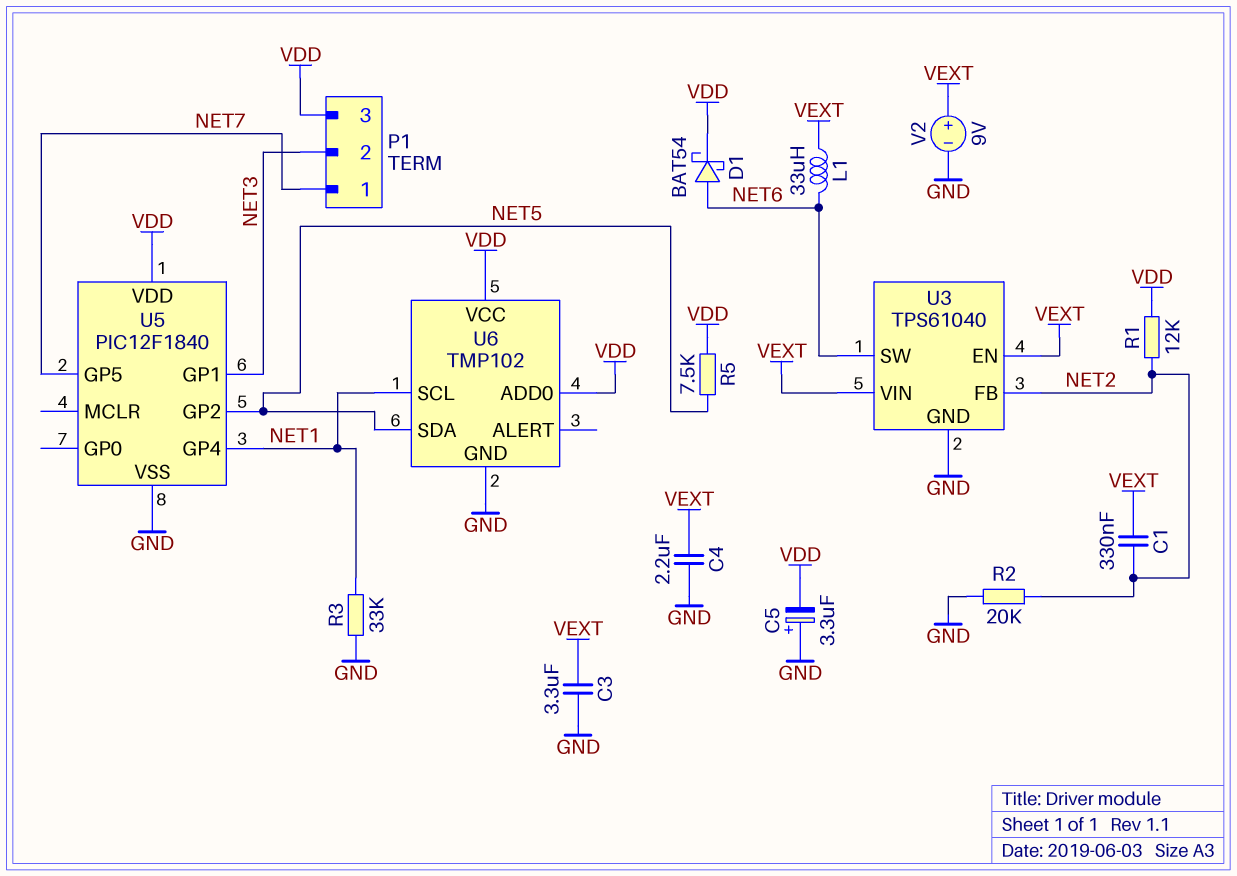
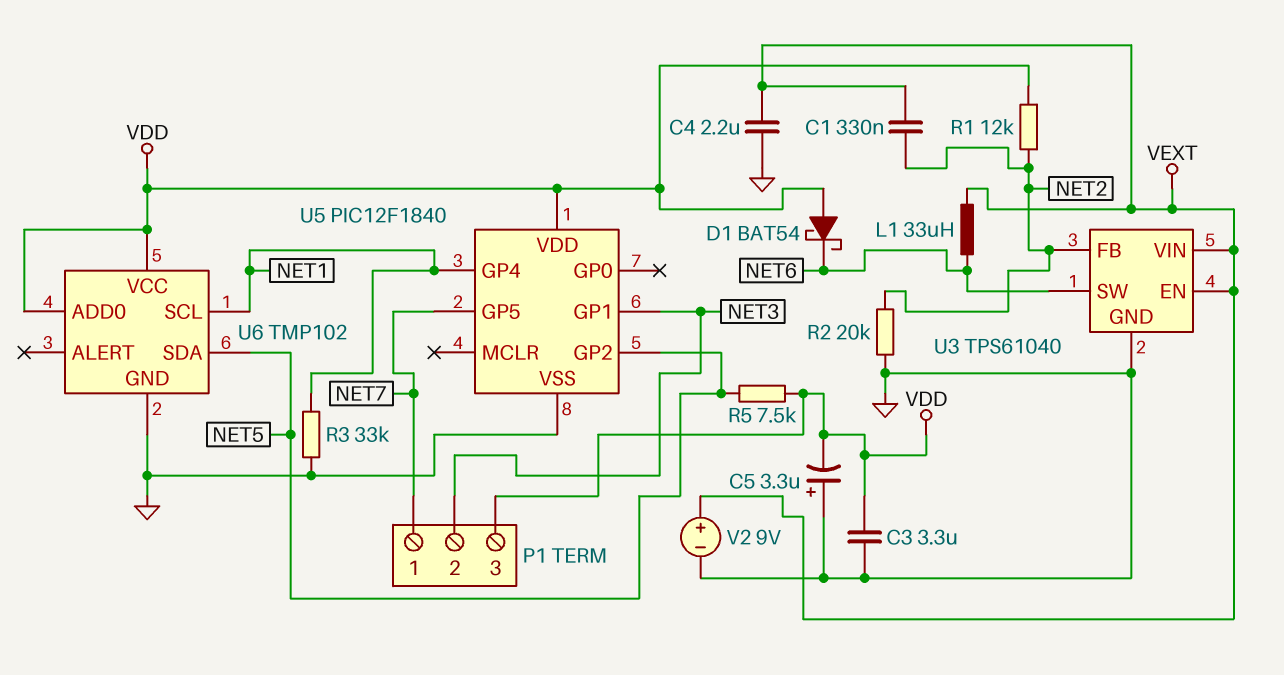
C3: 3.3uF (GND, VEXT) -> 3.3uF (GND, VDD)
D1: schottky BAT54 (A NET6, K VDD) -> schottky BAT54 (A VDD, K NET6)

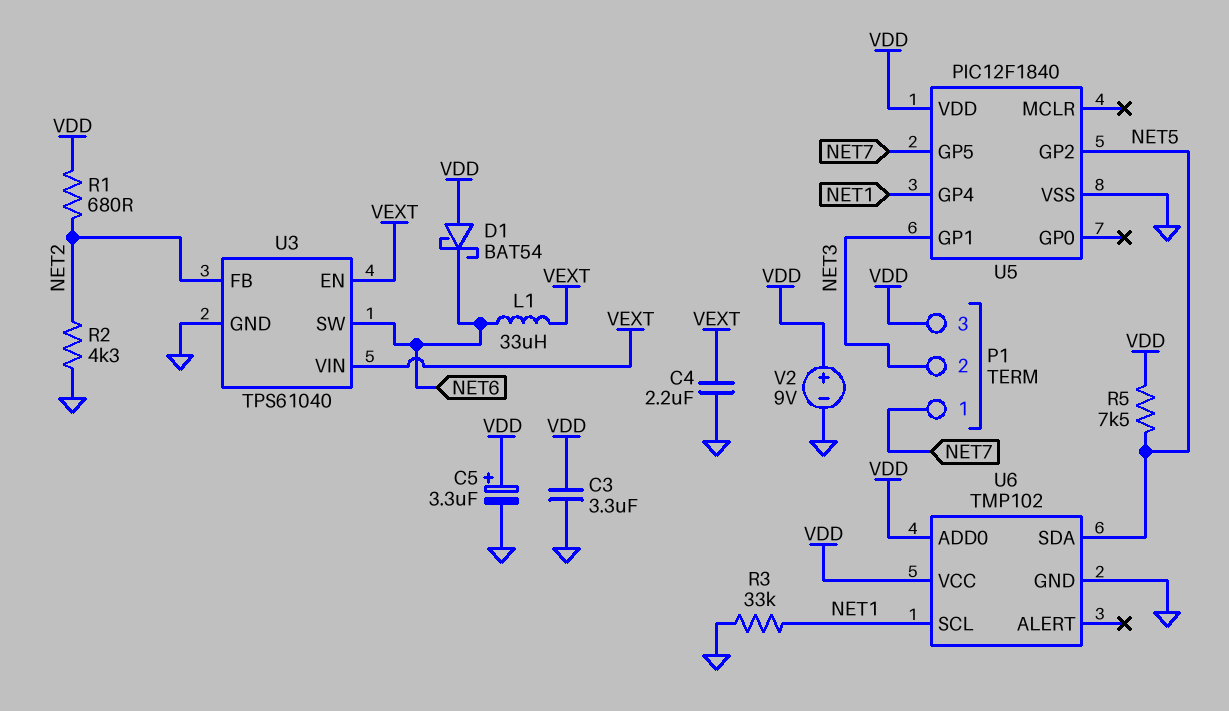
C1: 330nF (NET2, VEXT) -> none
C5: 3.3uF (plus GND, minus VDD) -> 3.3uF (plus VDD, minus GND)
R1: 12k (NET2, VDD) -> 680 (NET2, VDD)
R2: 20k (GND, NET2) -> 4.3k (GND, NET2)
V2: 9V (plus VEXT, minus GND) -> 9V (plus VDD, minus GND)

